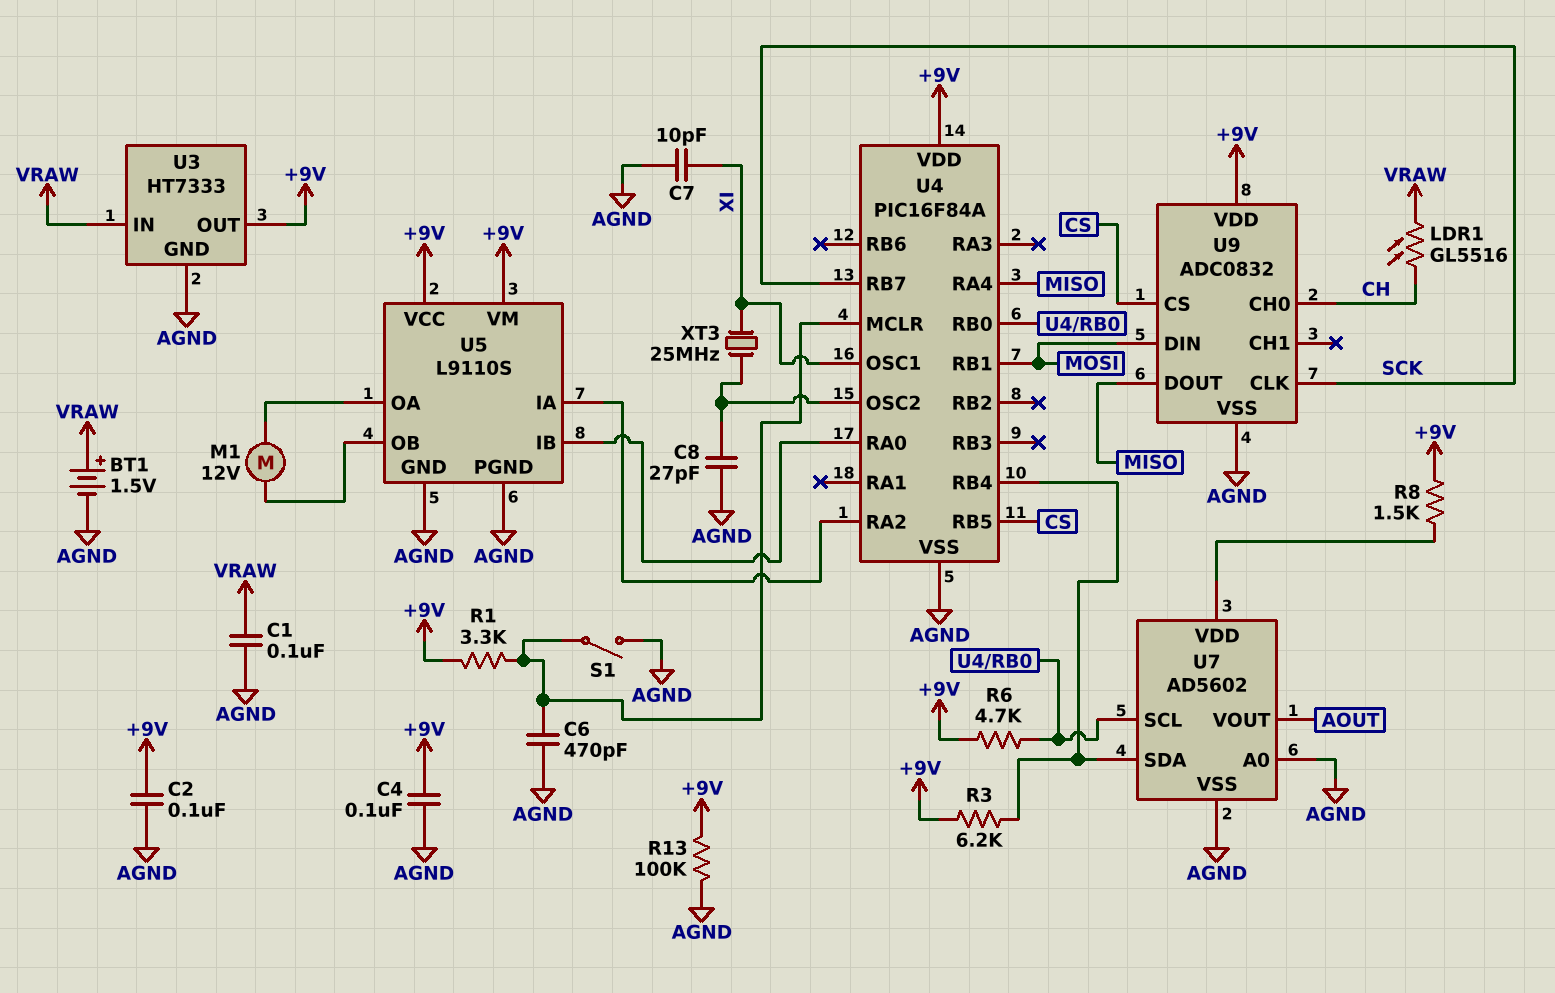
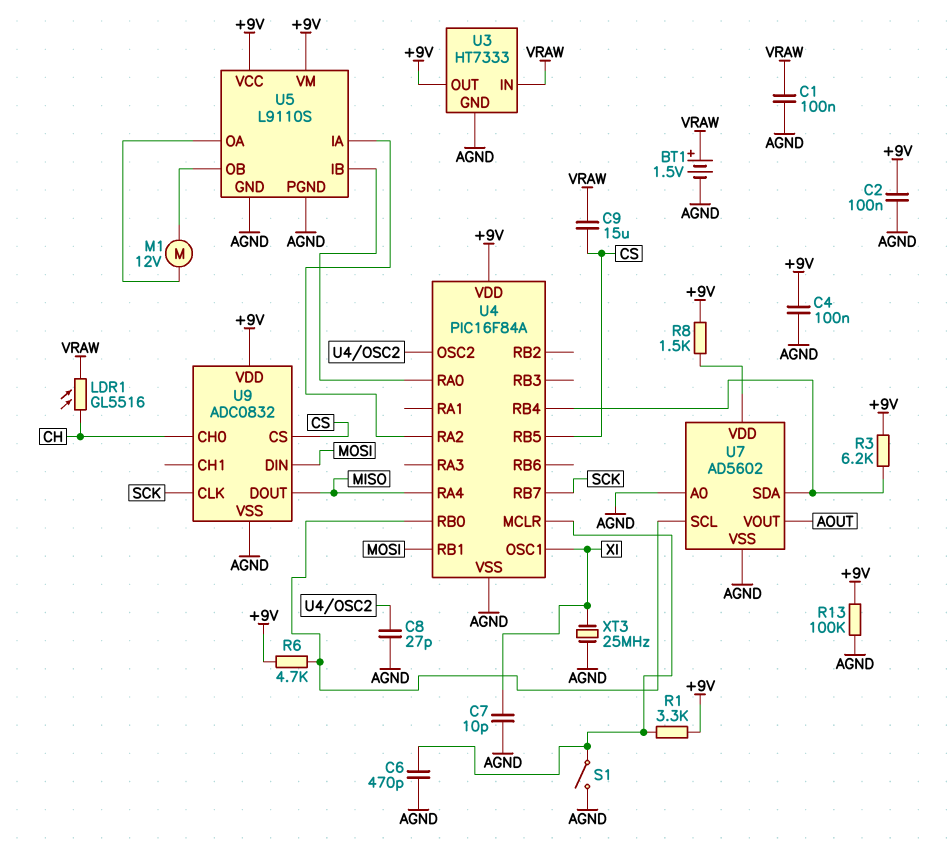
C9: none -> 15uF (CS, VRAW)
XT3: 25MHz (U4/OSC2, XI) -> 25MHz (AGND, XI)

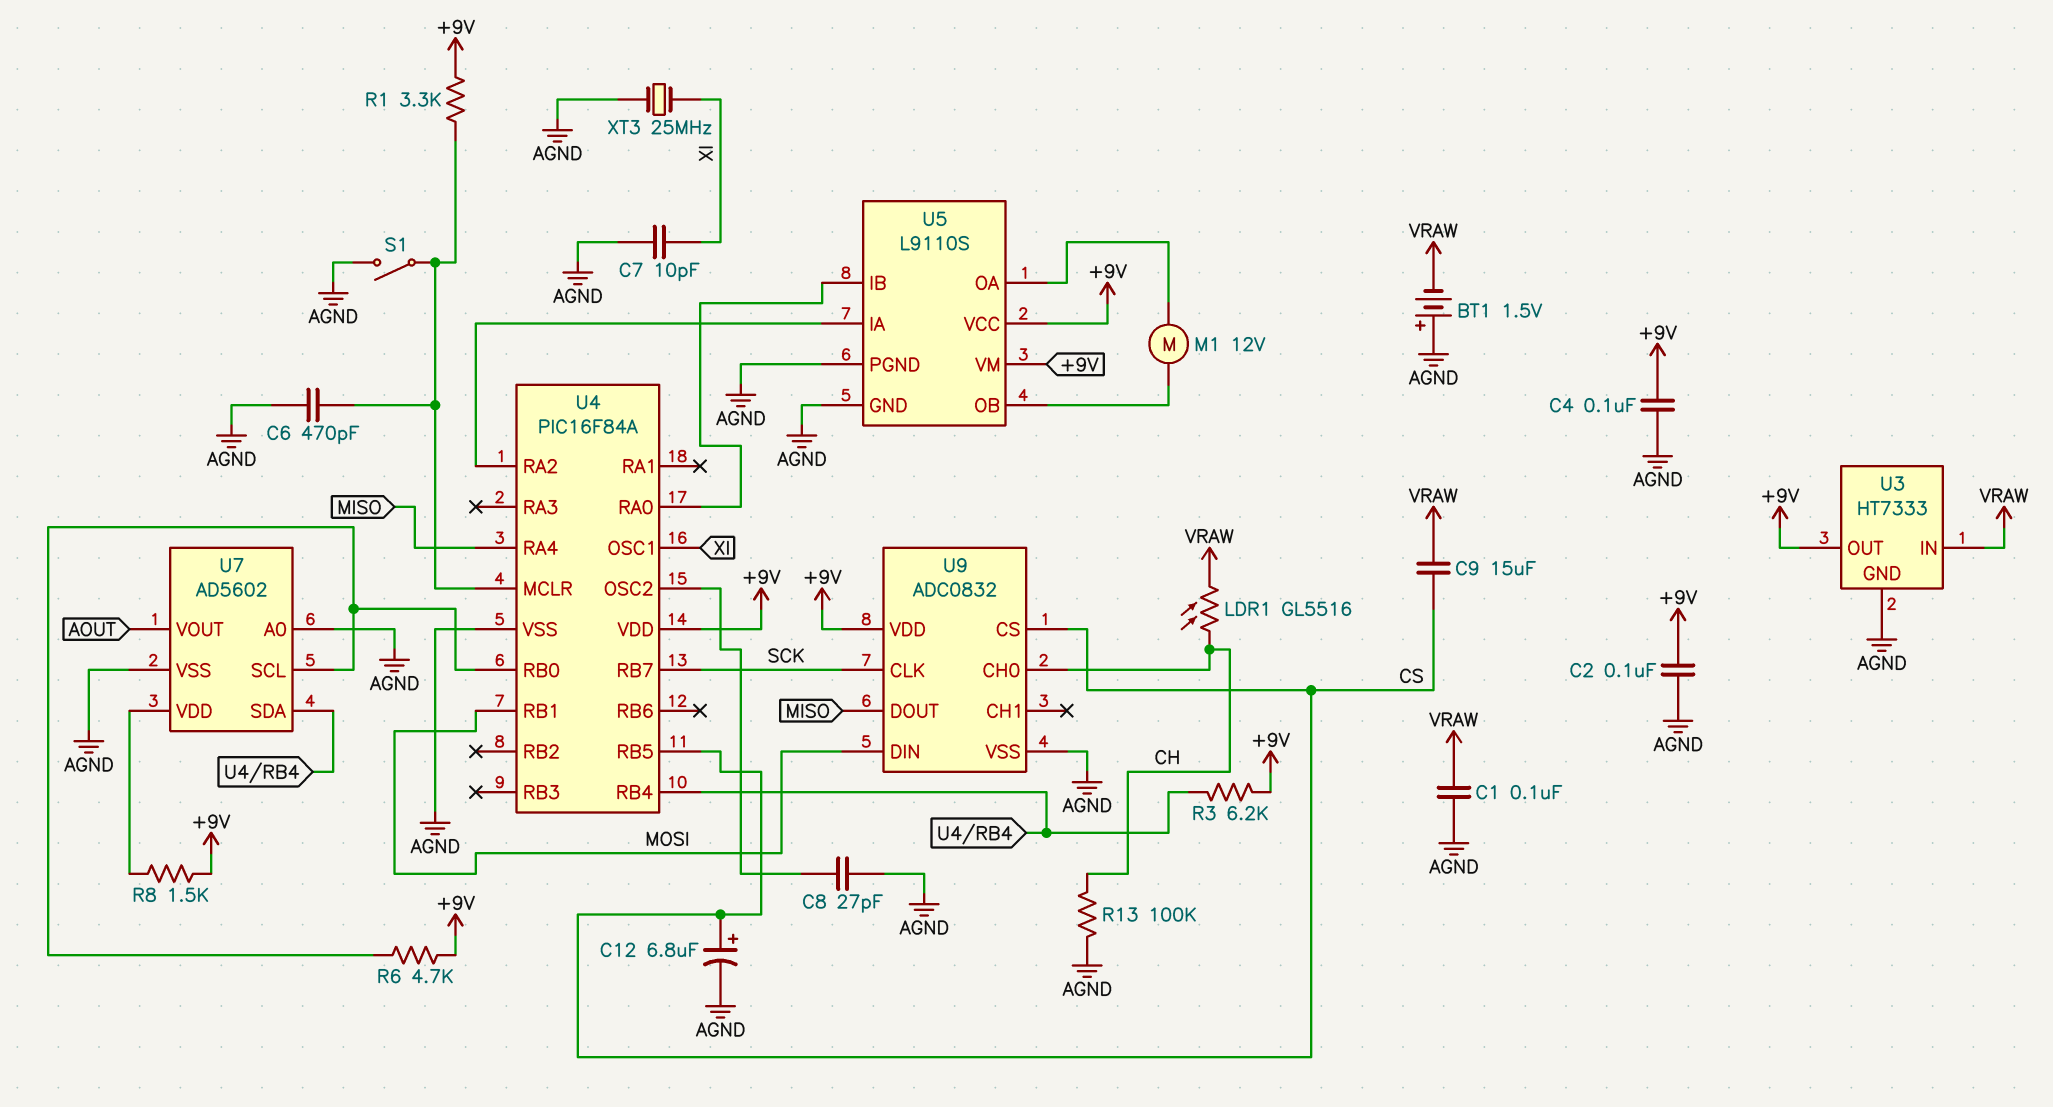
BT1: 1.5V (plus VRAW, minus AGND) -> 1.5V (plus AGND, minus VRAW)
C12: none -> 6.8uF (plus CS, minus AGND)
R13: 100k (+9V, AGND) -> 100k (AGND, CH)

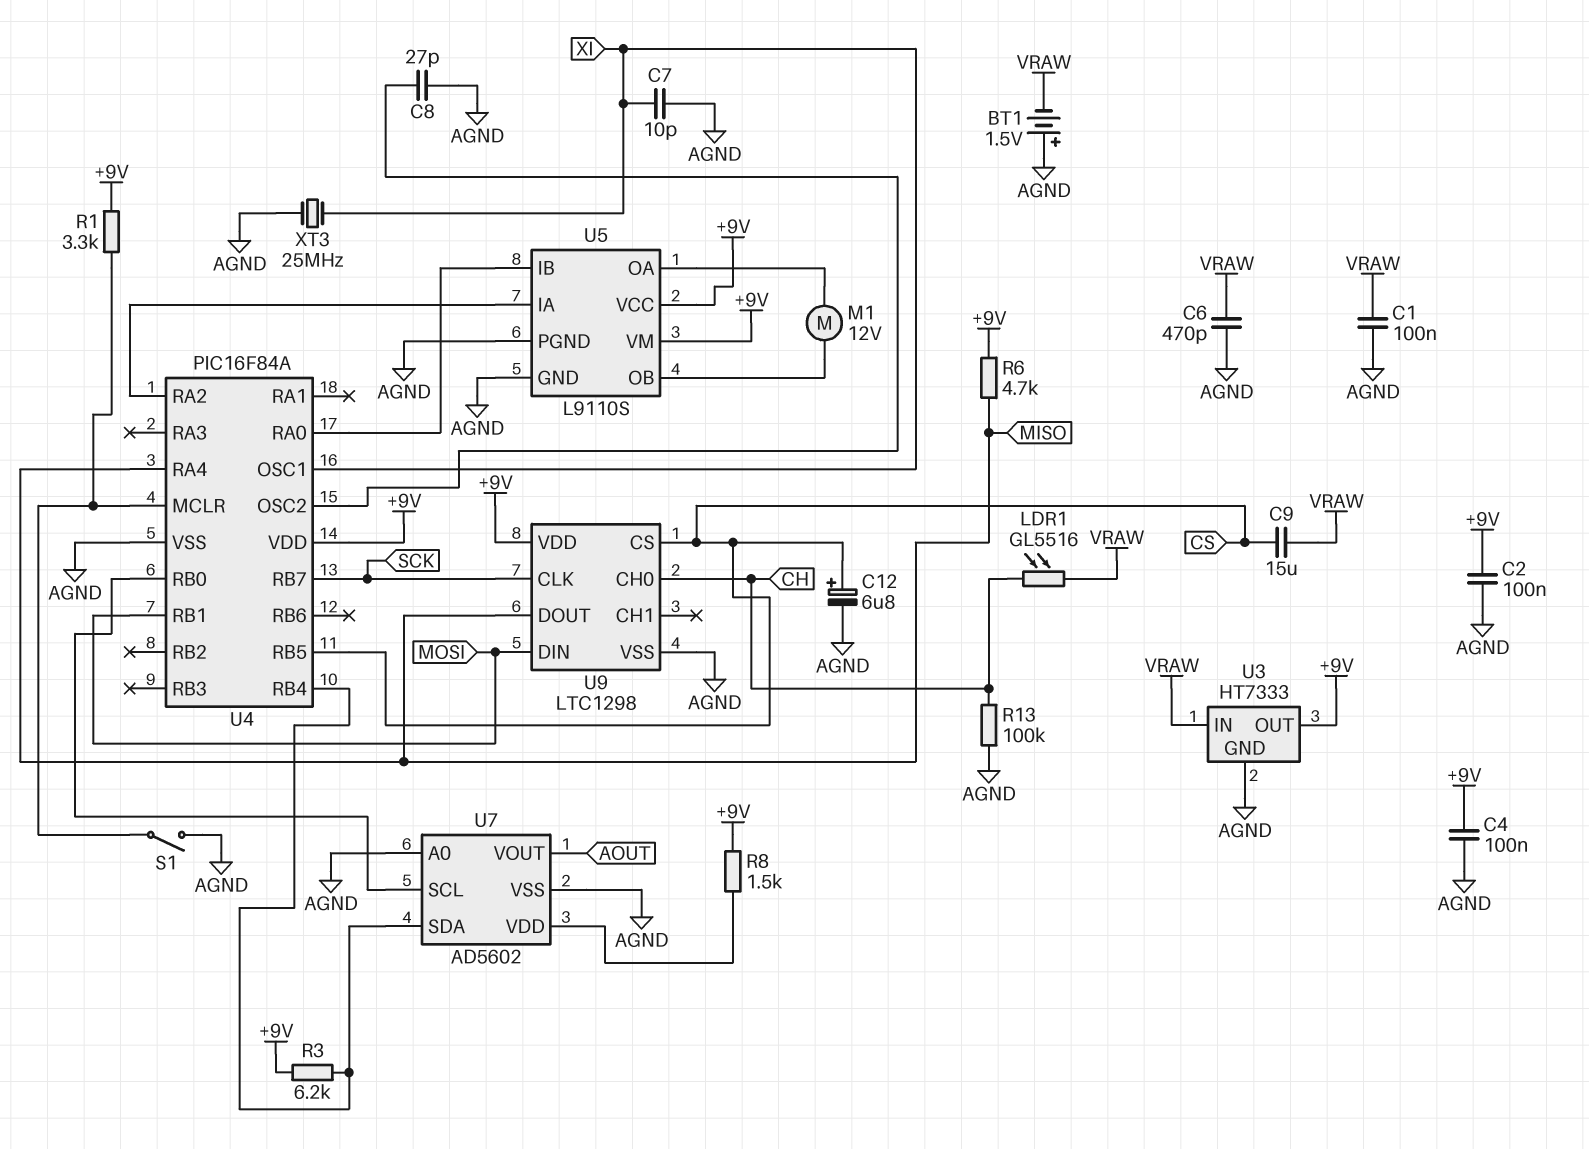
C6: 470pF (AGND, U4/MCLR) -> 470pF (AGND, VRAW)
R6: 4.7k (+9V, U4/RB0) -> 4.7k (+9V, MISO)
U9: ADC0832 -> LTC1298

